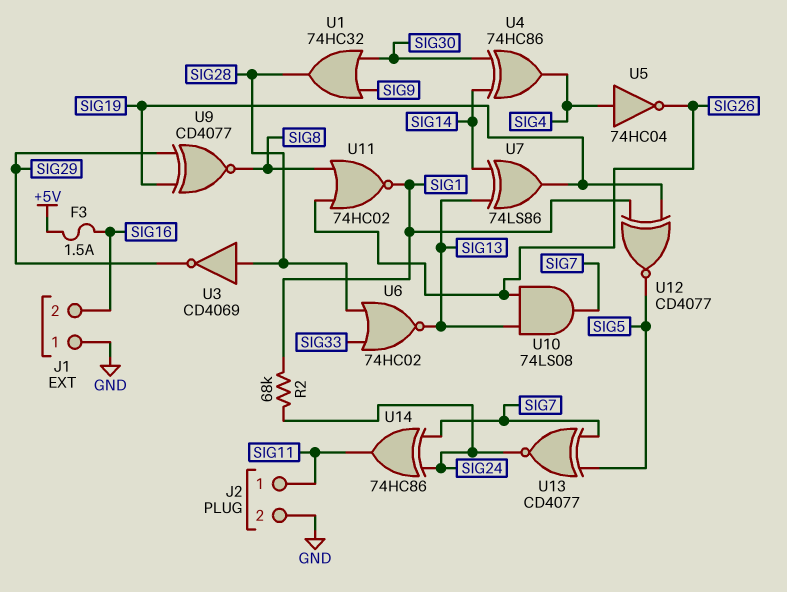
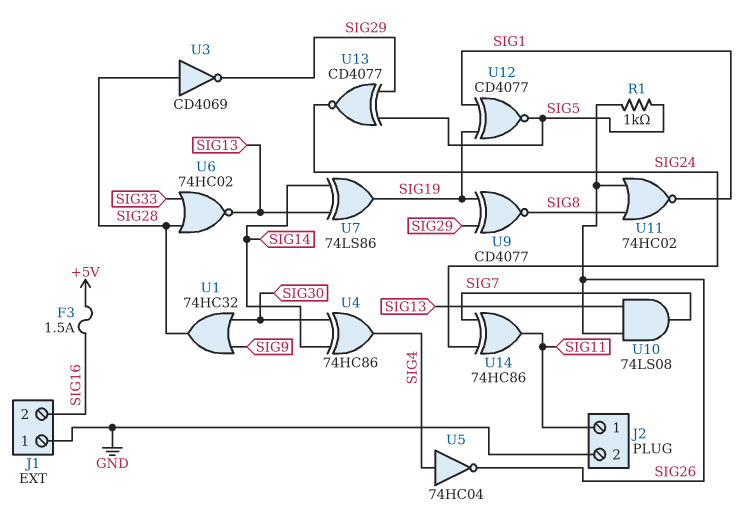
R1: none -> 1k (SIG5, SIG26)
R2: 68k (SIG1, SIG24) -> none
U13: XNOR CD4077 (in SIG5, in SIG7, out SIG24) -> XNOR CD4077 (in SIG5, in SIG29, out SIG24)

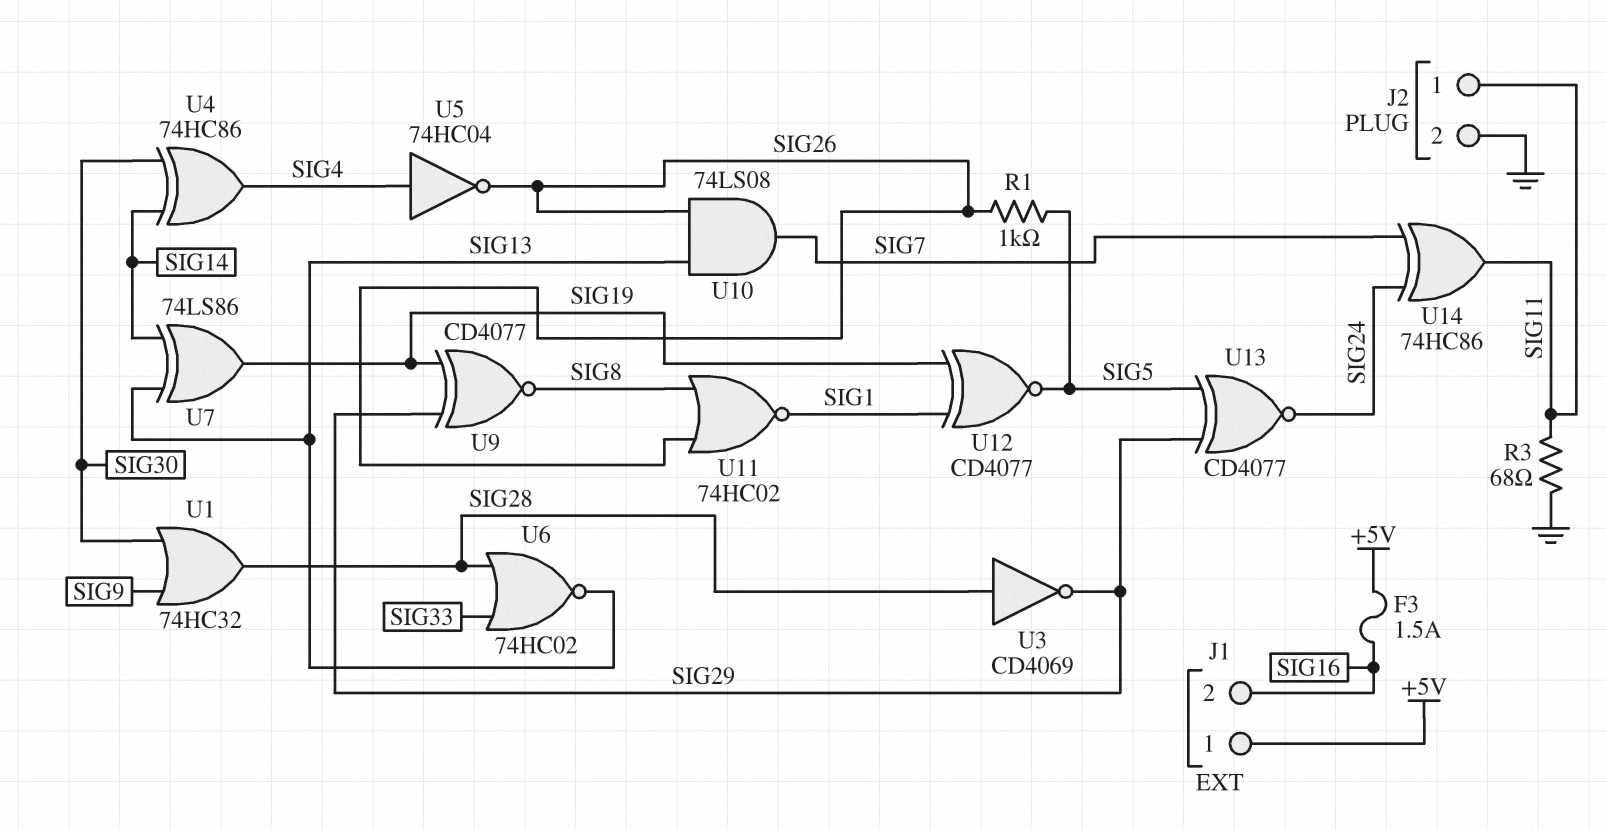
J1 pin 1: GND -> +5V
R3: none -> 68 (GND, SIG11)

